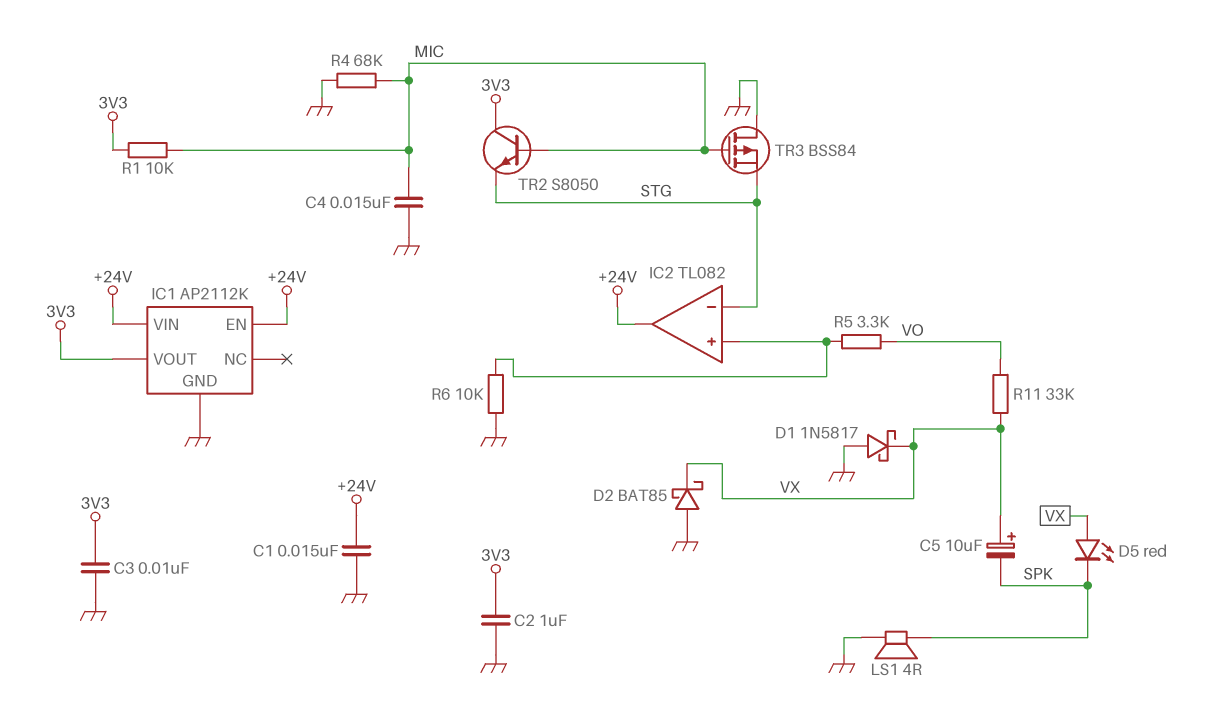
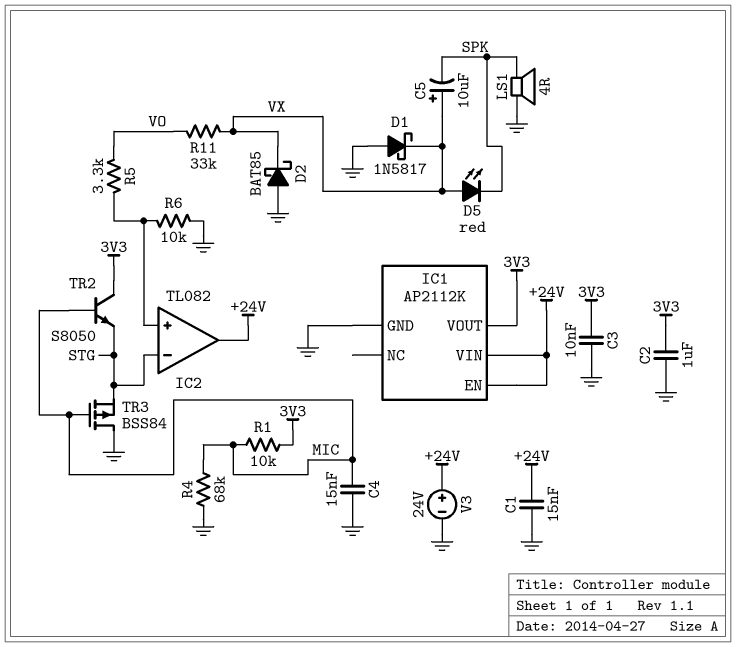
V3: none -> 24V (plus +24V, minus GND)

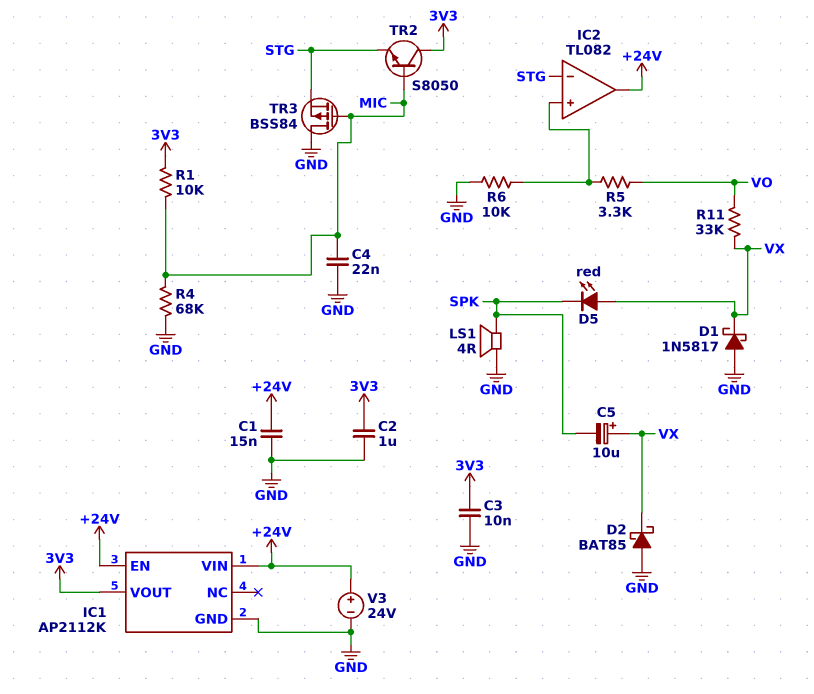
C4: 15nF (GND, MIC) -> 22nF (GND, MIC)

